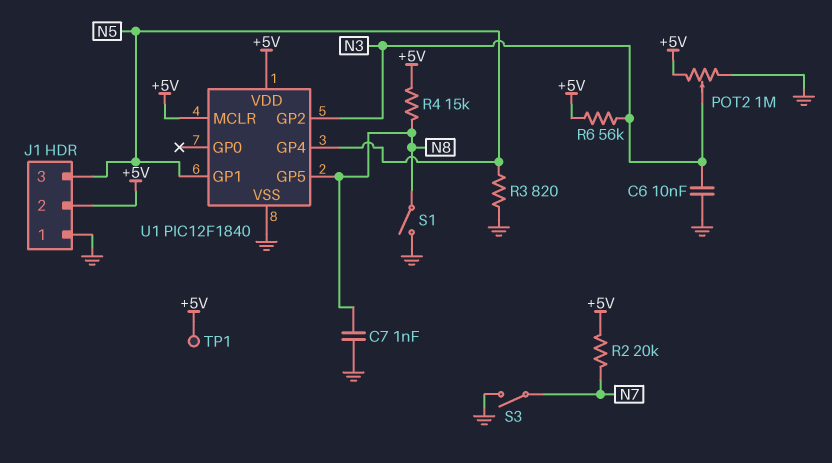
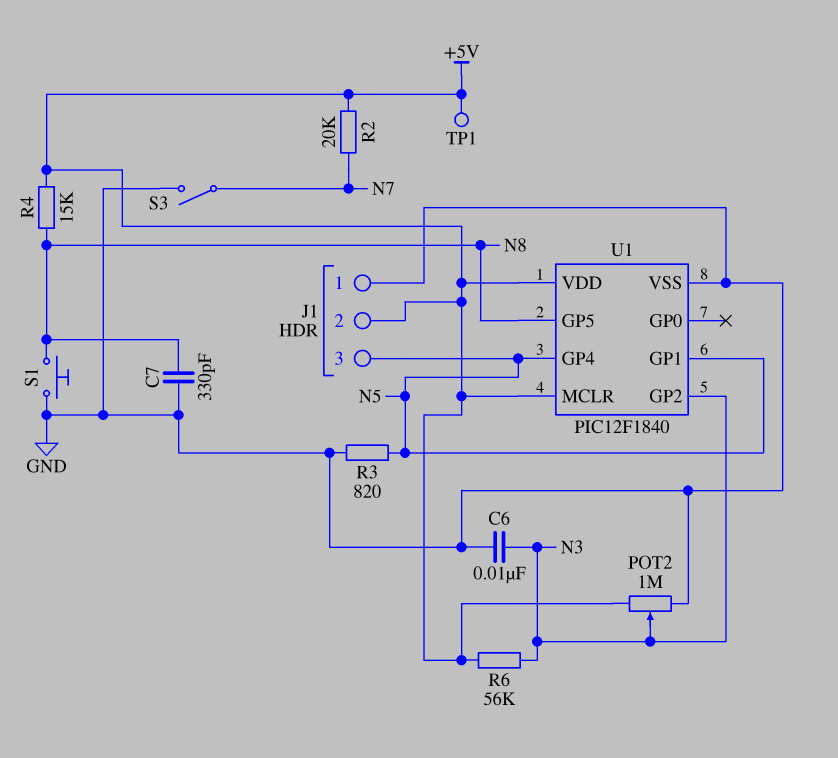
C7: 1nF (GND, N8) -> 330pF (GND, N8)
S1: switch (GND, N8) -> button (GND, N8)

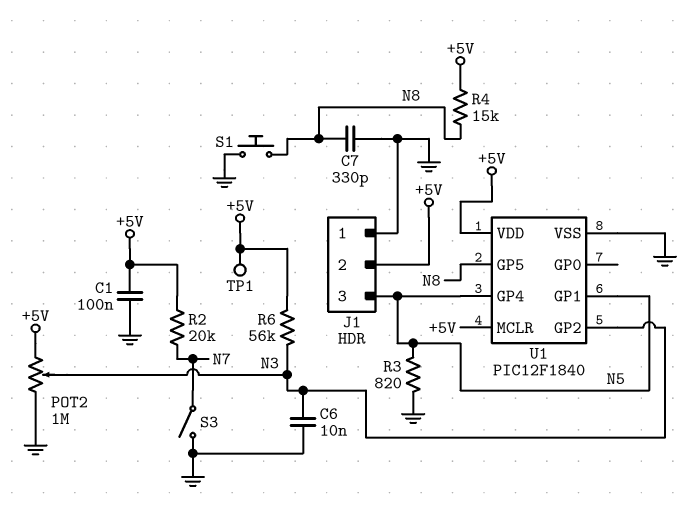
C1: none -> 100nF (+5V, GND)

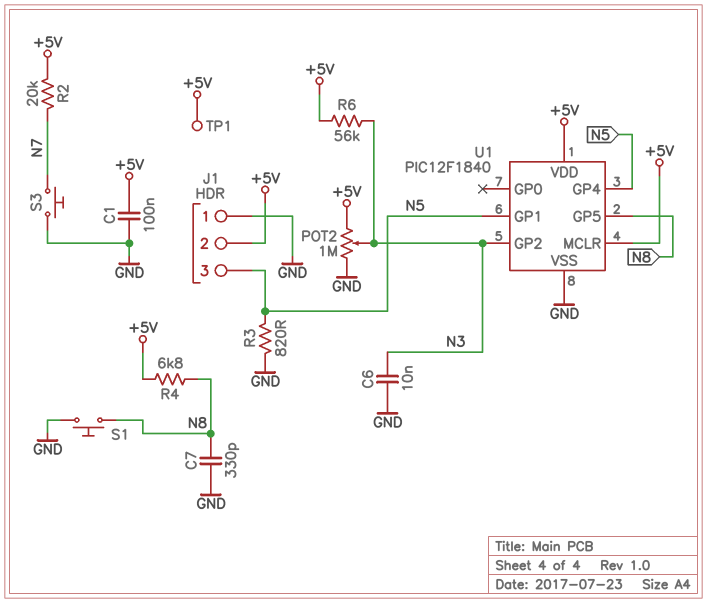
R4: 15k (+5V, N8) -> 6.8k (+5V, N8)
S3: switch (GND, N7) -> button (GND, N7)

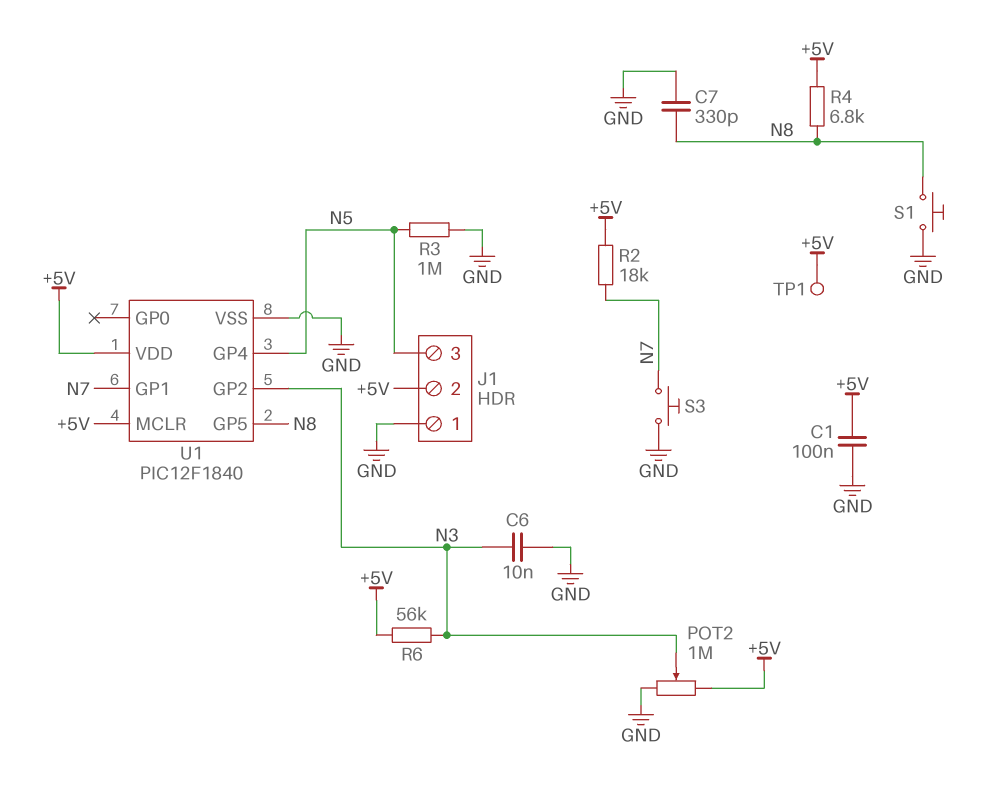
R2: 20k (+5V, N7) -> 18k (+5V, N7)
R3: 820 (GND, N5) -> 1M (GND, N5)
U1 pin GP1: N5 -> N7

